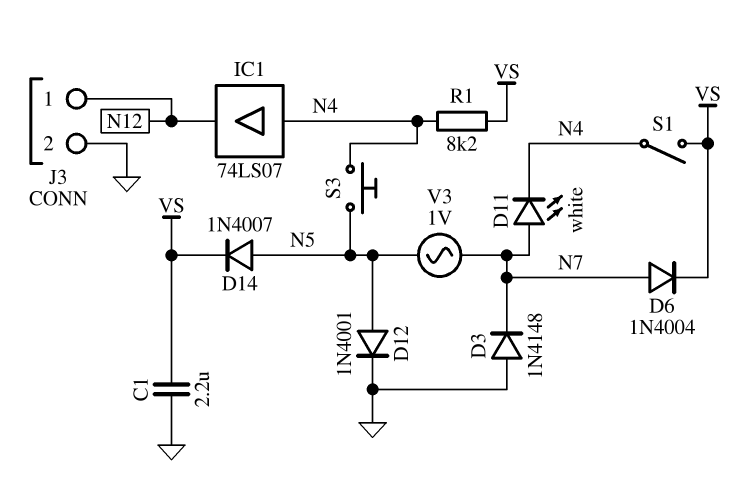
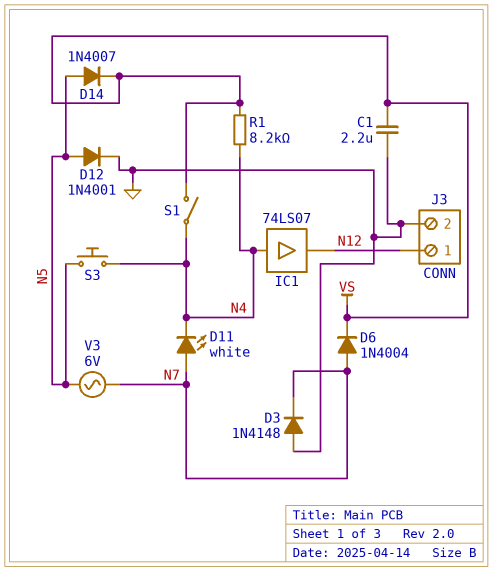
V3: AC 1V (N5, N7) -> AC 6V (N5, N7)

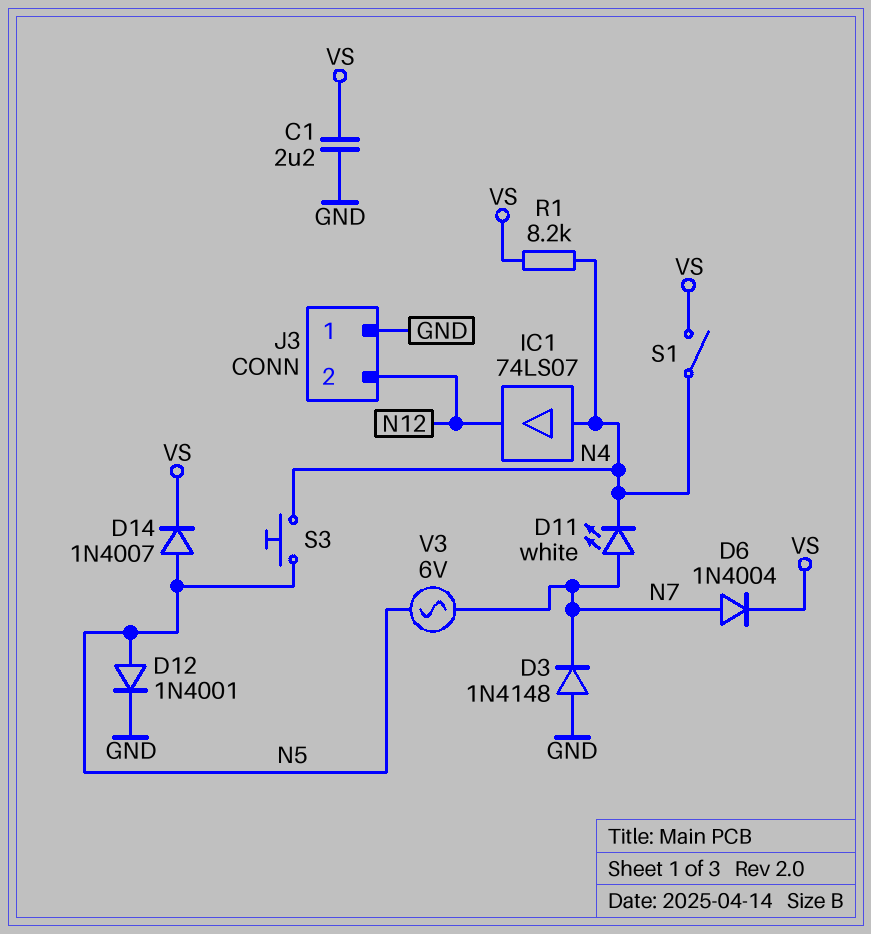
J3 pin 1: N12 -> GND
J3 pin 2: GND -> N12

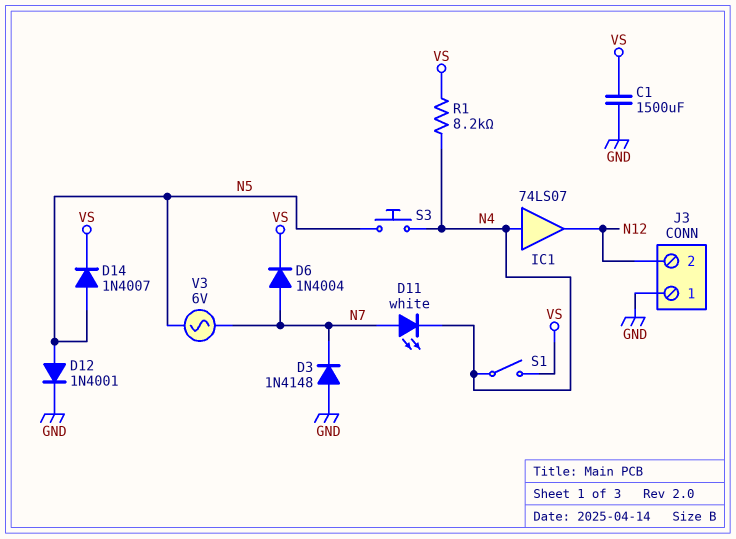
C1: 2.2uF (GND, VS) -> 1500uF (GND, VS)

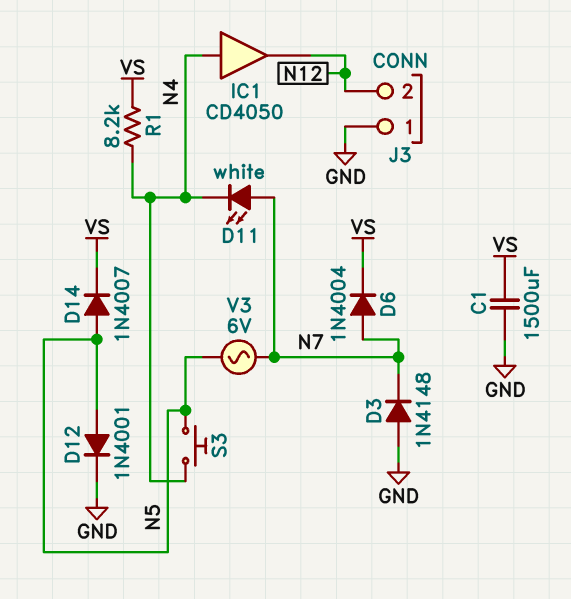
IC1: buffer 74LS07 (in N4, out N12) -> buffer CD4050 (in N4, out N12)
S1: switch (N4, VS) -> none

